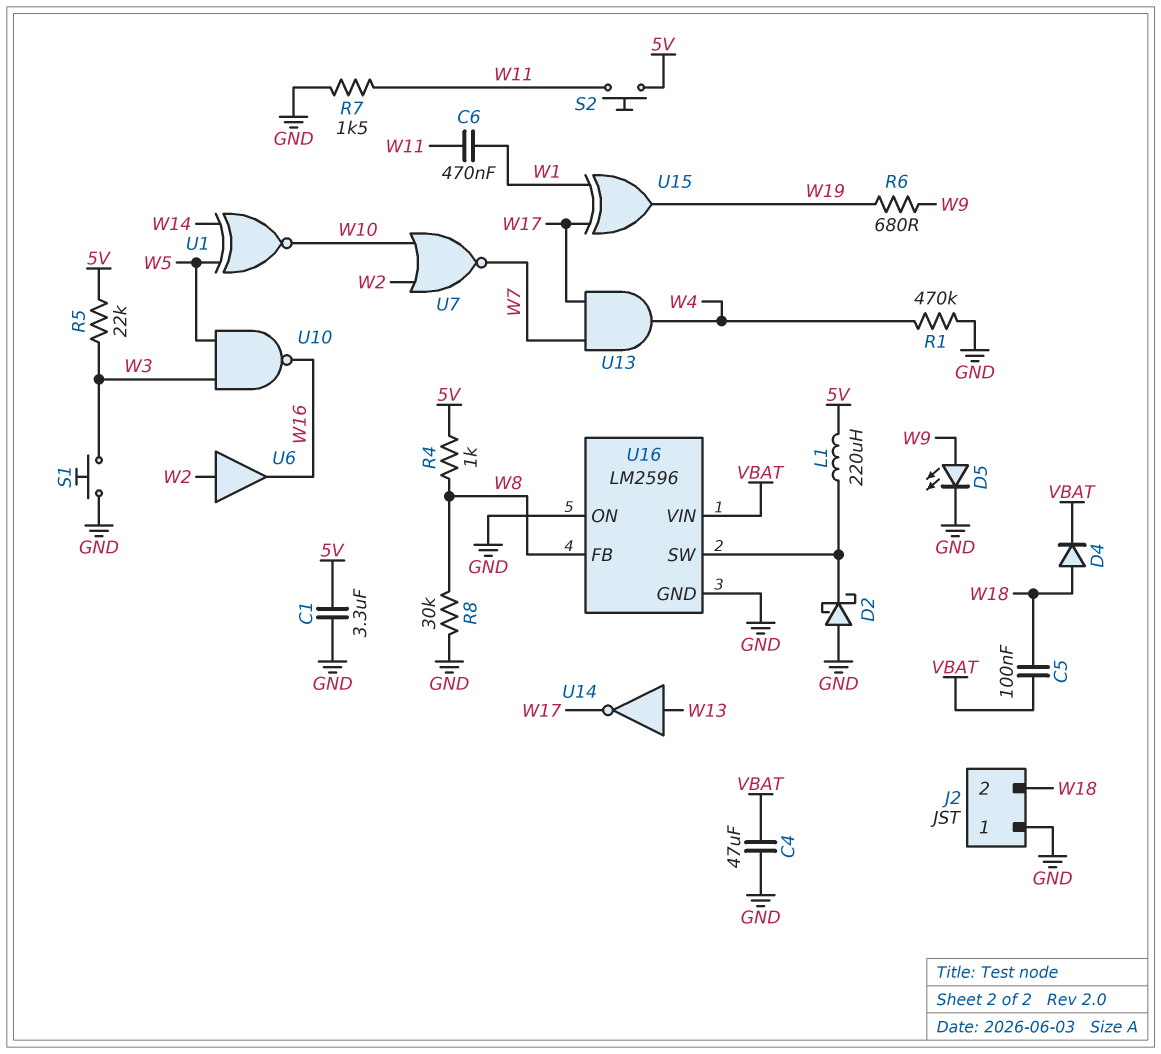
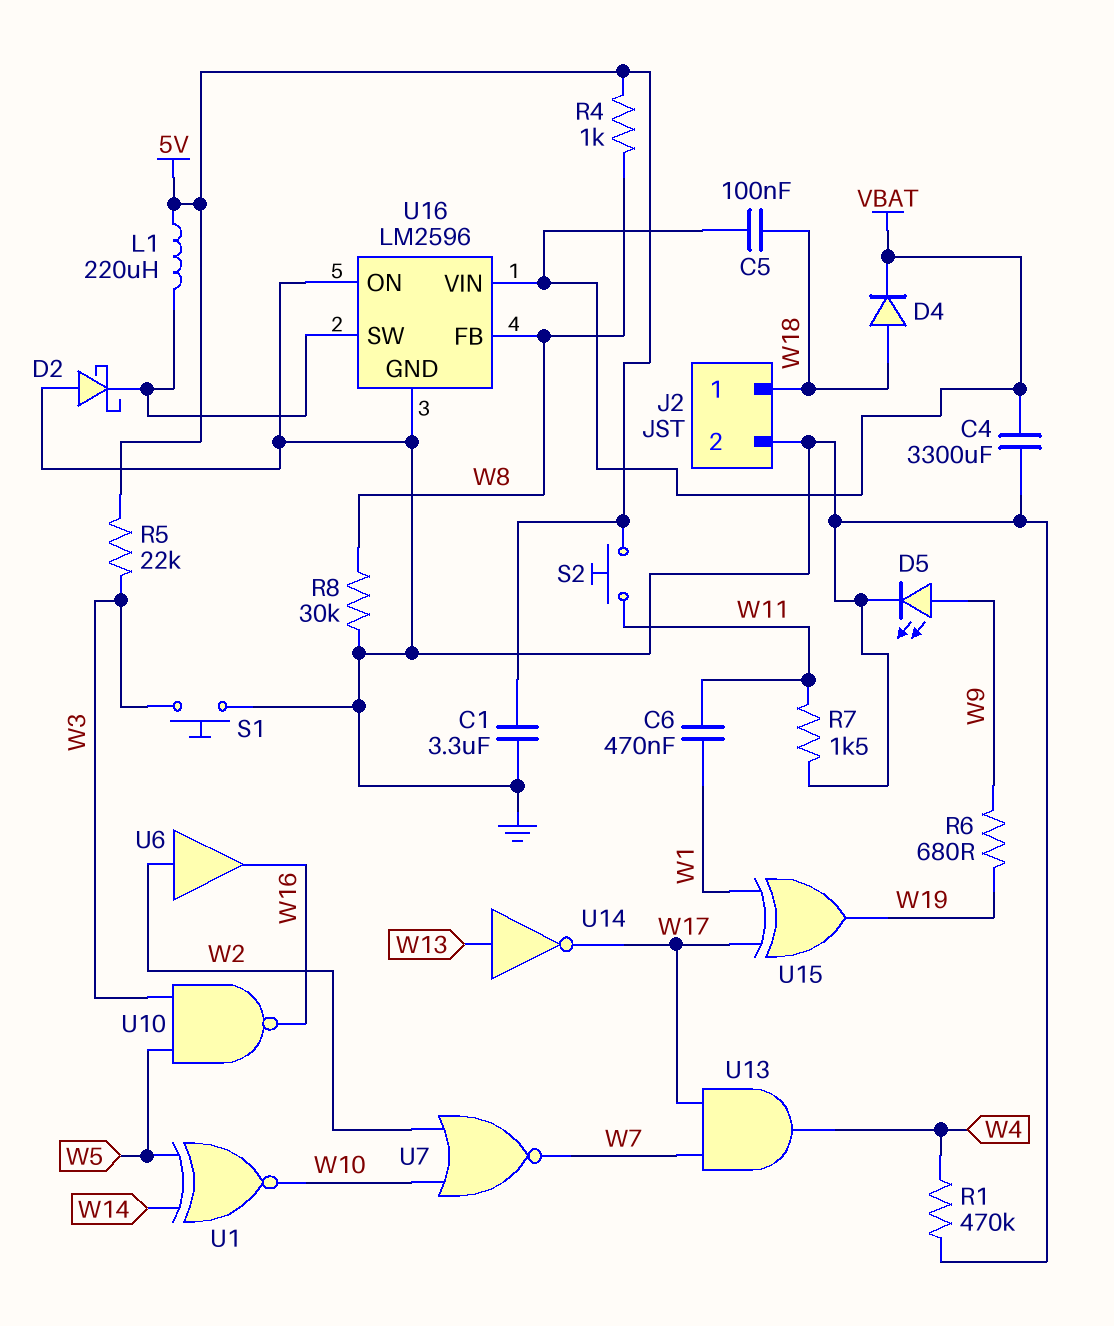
C4: 47uF (GND, VBAT) -> 3300uF (GND, VBAT)
J2 pin 1: GND -> W18
J2 pin 2: W18 -> GND

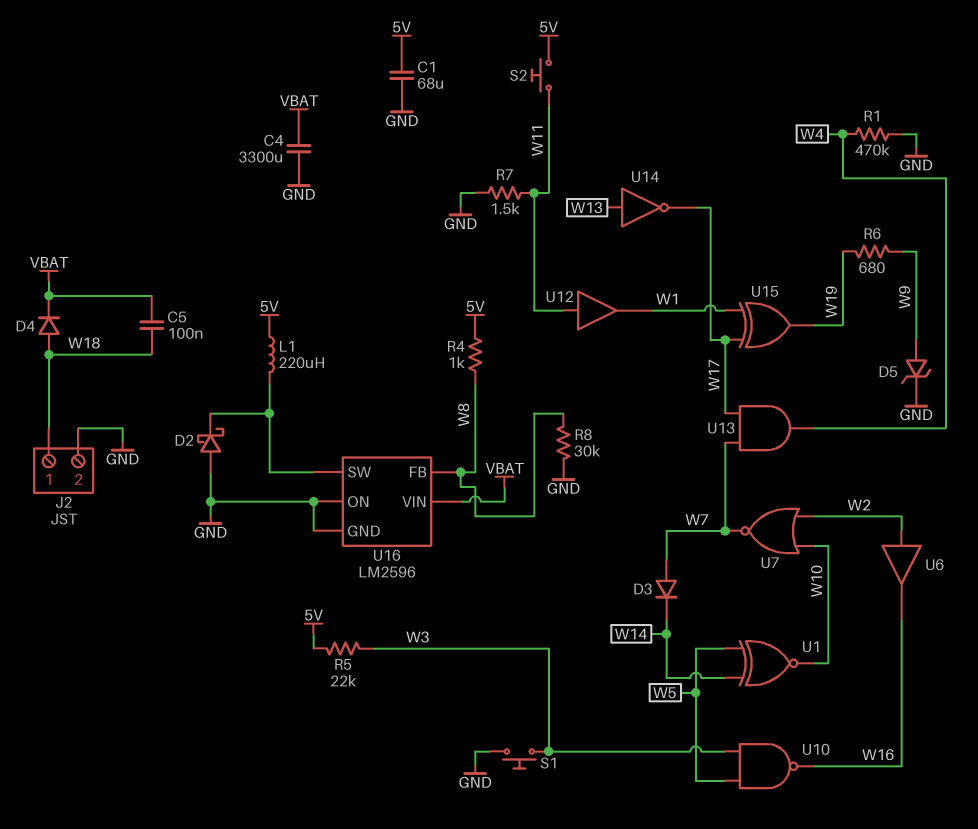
C1: 3.3uF (5V, GND) -> 68uF (5V, GND)
C6: 470nF (W1, W11) -> none
D3: none -> diode (A W7, K W14)
D5: LED (A W9, K GND) -> zener (A W9, K GND)
U12: none -> buffer (in W11, out W1)

